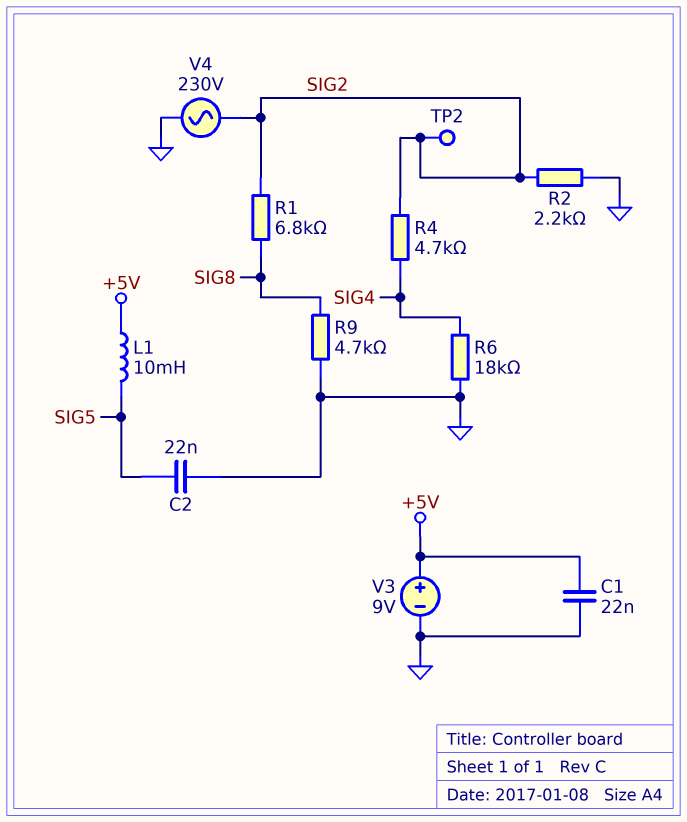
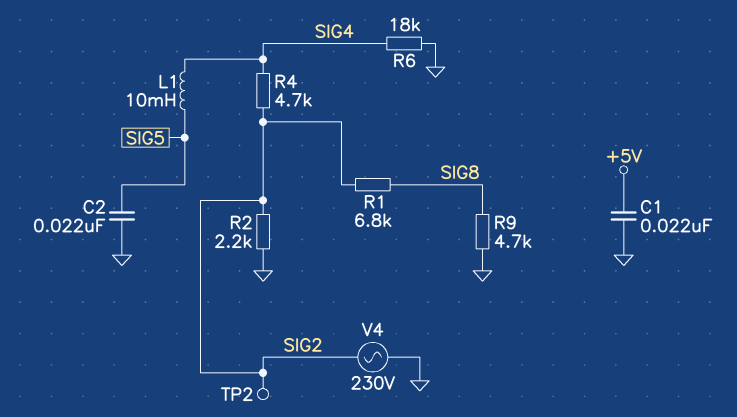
L1: 10mH (+5V, SIG5) -> 10mH (SIG4, SIG5)
V3: 9V (plus +5V, minus GND) -> none

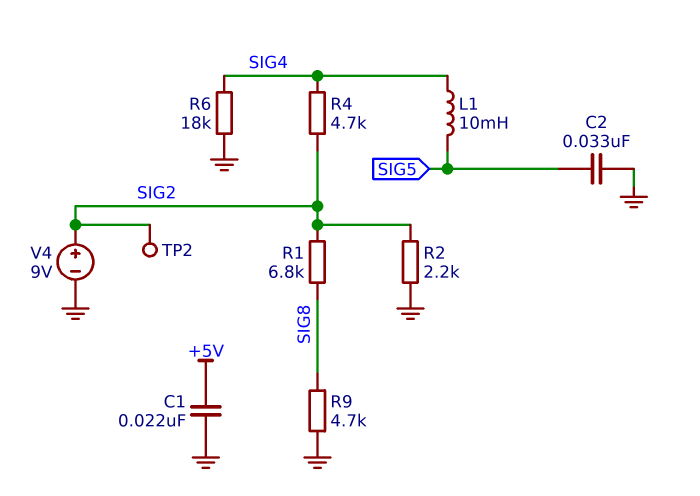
C2: 22nF (GND, SIG5) -> 33nF (GND, SIG5)
V4: AC 230V (GND, SIG2) -> 9V (plus SIG2, minus GND)

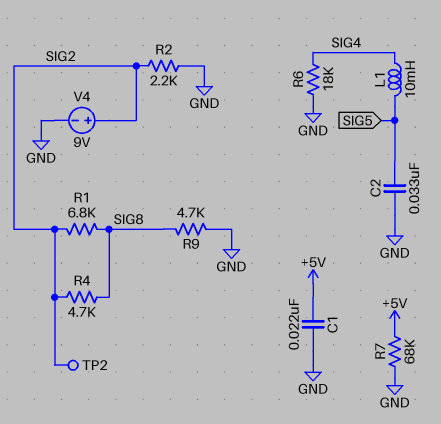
R4: 4.7k (SIG2, SIG4) -> 4.7k (SIG2, SIG8)
R7: none -> 68k (+5V, GND)

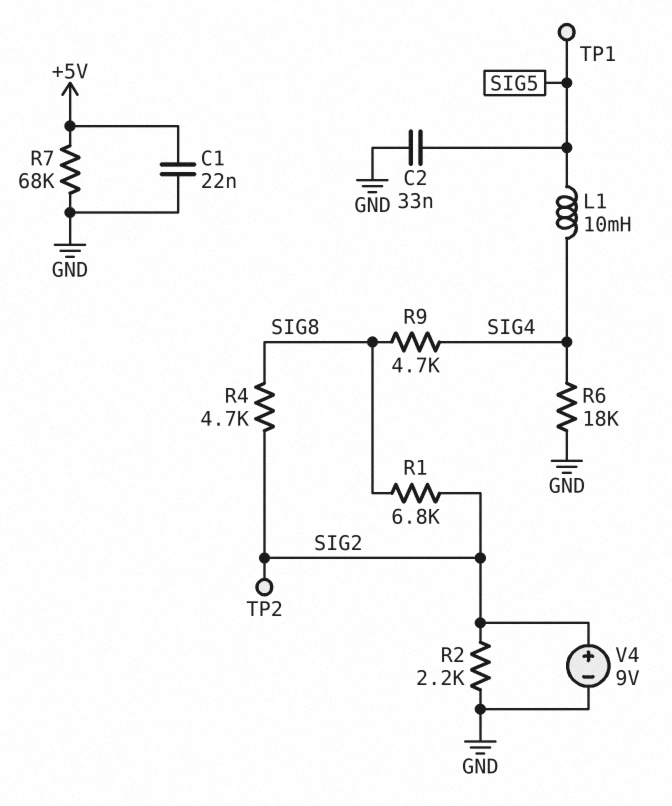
R9: 4.7k (GND, SIG8) -> 4.7k (SIG4, SIG8)
TP1: none -> test point (SIG5)

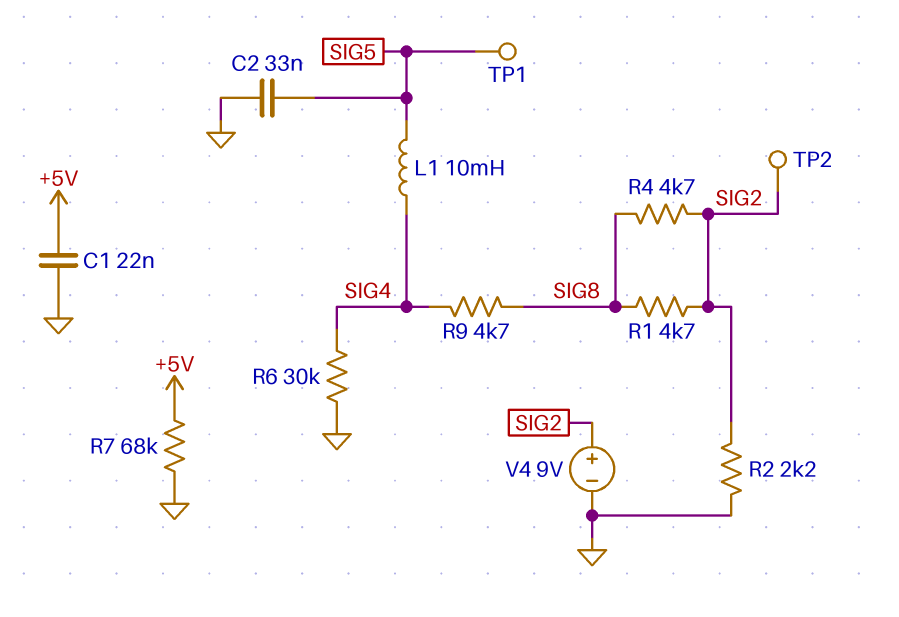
R1: 6.8k (SIG2, SIG8) -> 4.7k (SIG2, SIG8)
R6: 18k (GND, SIG4) -> 30k (GND, SIG4)

